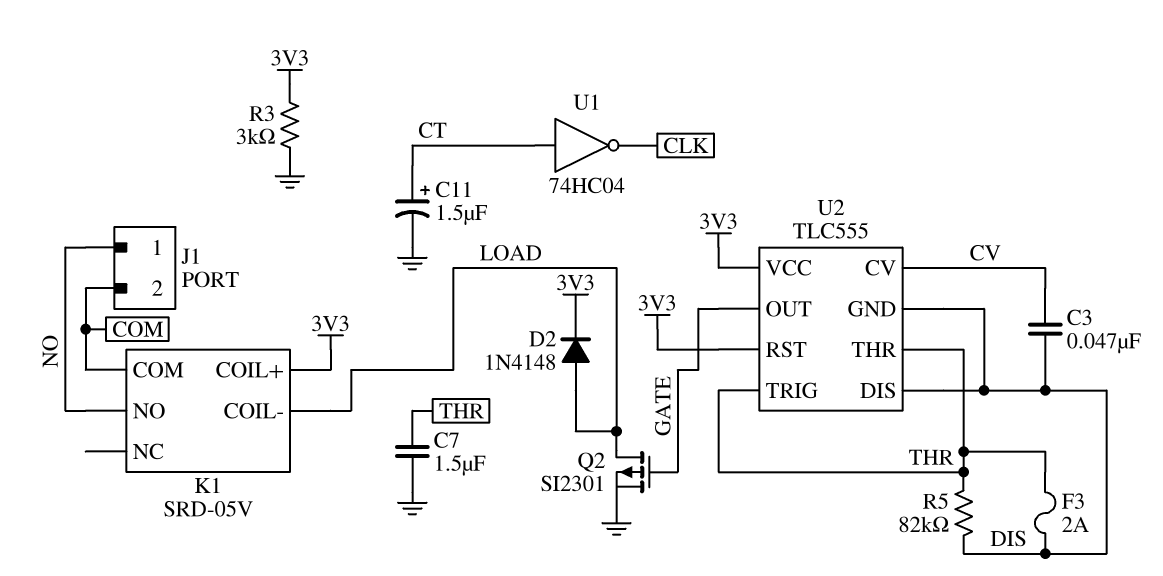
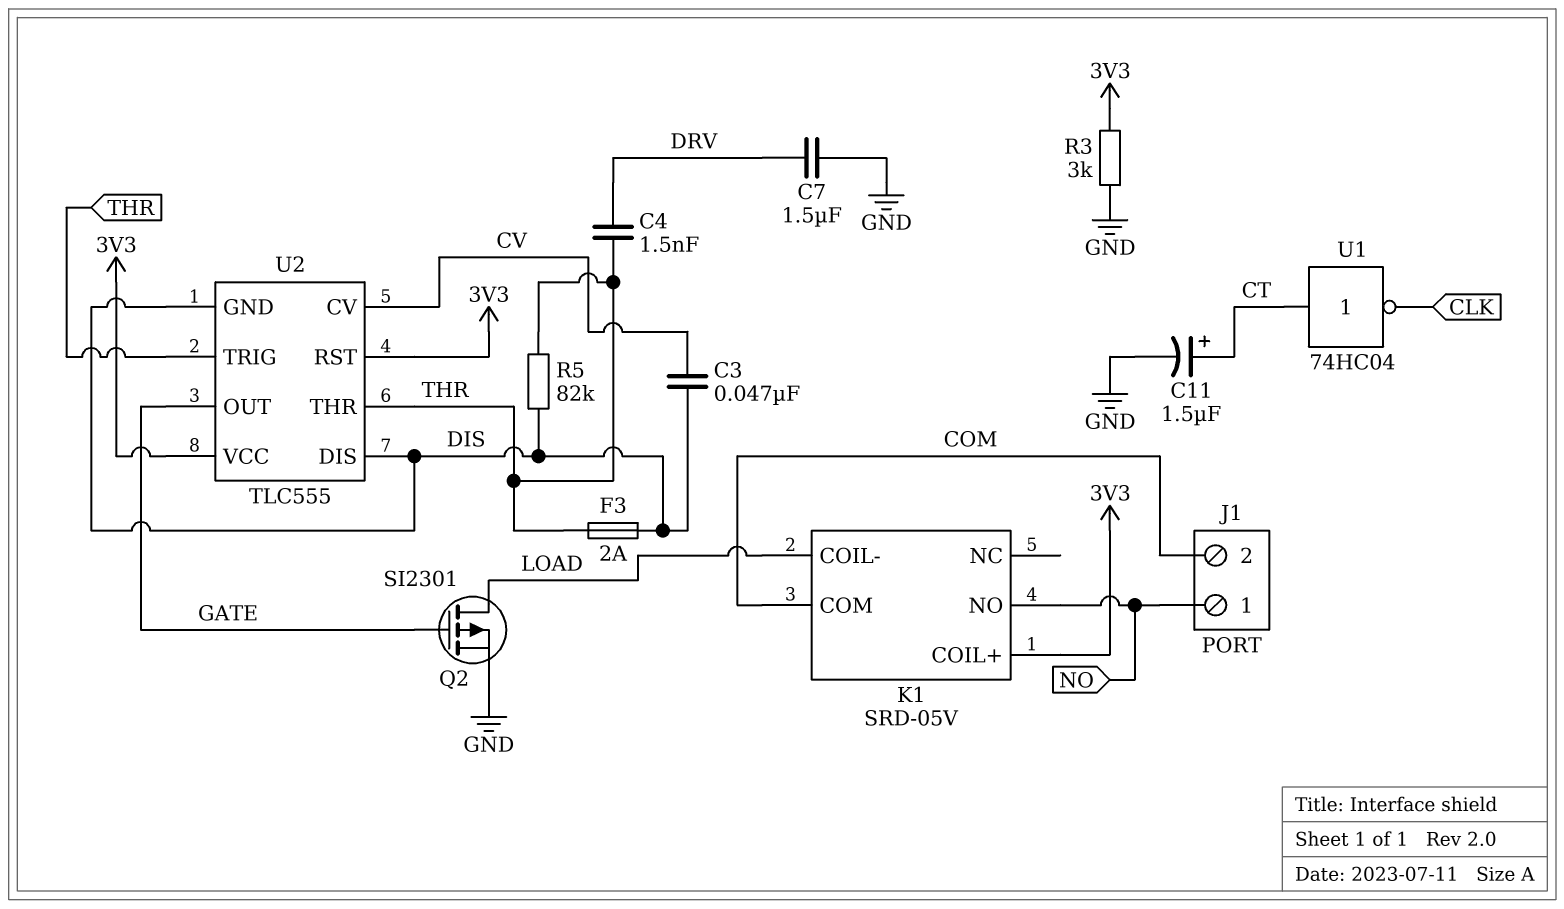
C4: none -> 1.5nF (DRV, THR)
C7: 1.5uF (GND, THR) -> 1.5uF (DRV, GND)
D2: diode 1N4148 (A LOAD, K 3V3) -> none

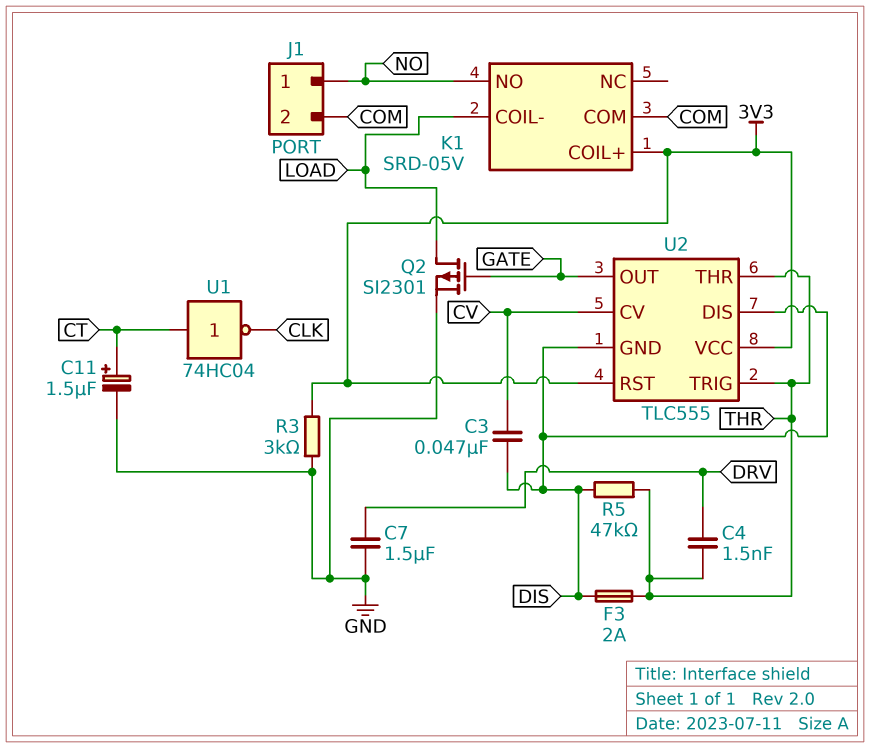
R5: 82k (DIS, THR) -> 47k (DIS, THR)

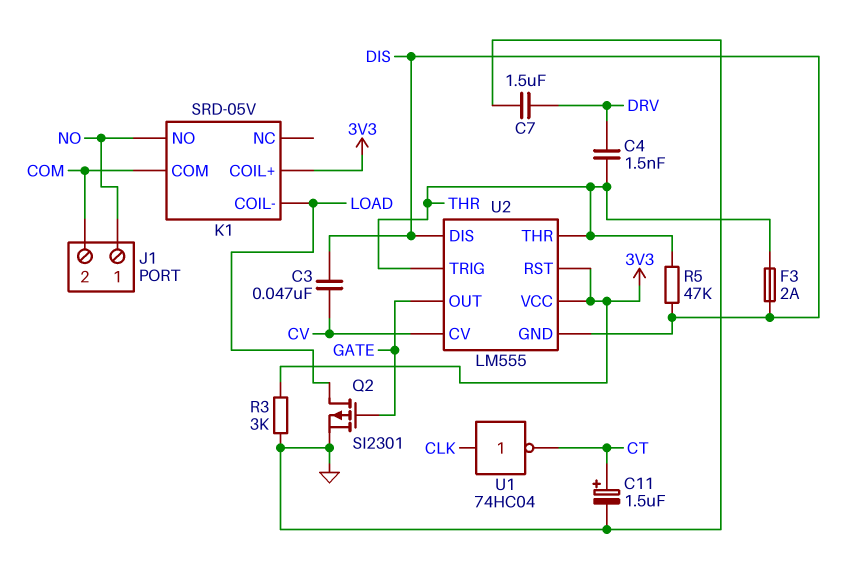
U1: NOT 74HC04 (in CT, out CLK) -> NOT 74HC04 (in CLK, out CT)
U2: TLC555 -> LM555

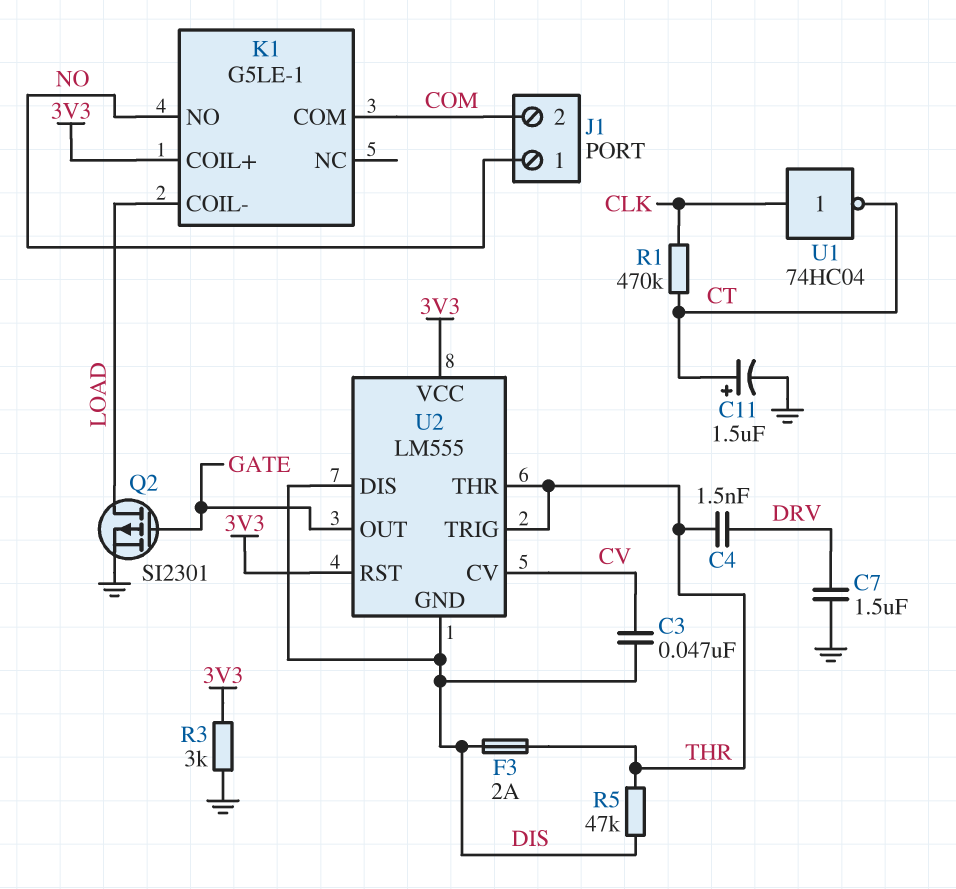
K1: SRD-05V -> G5LE-1
R1: none -> 470k (CLK, CT)

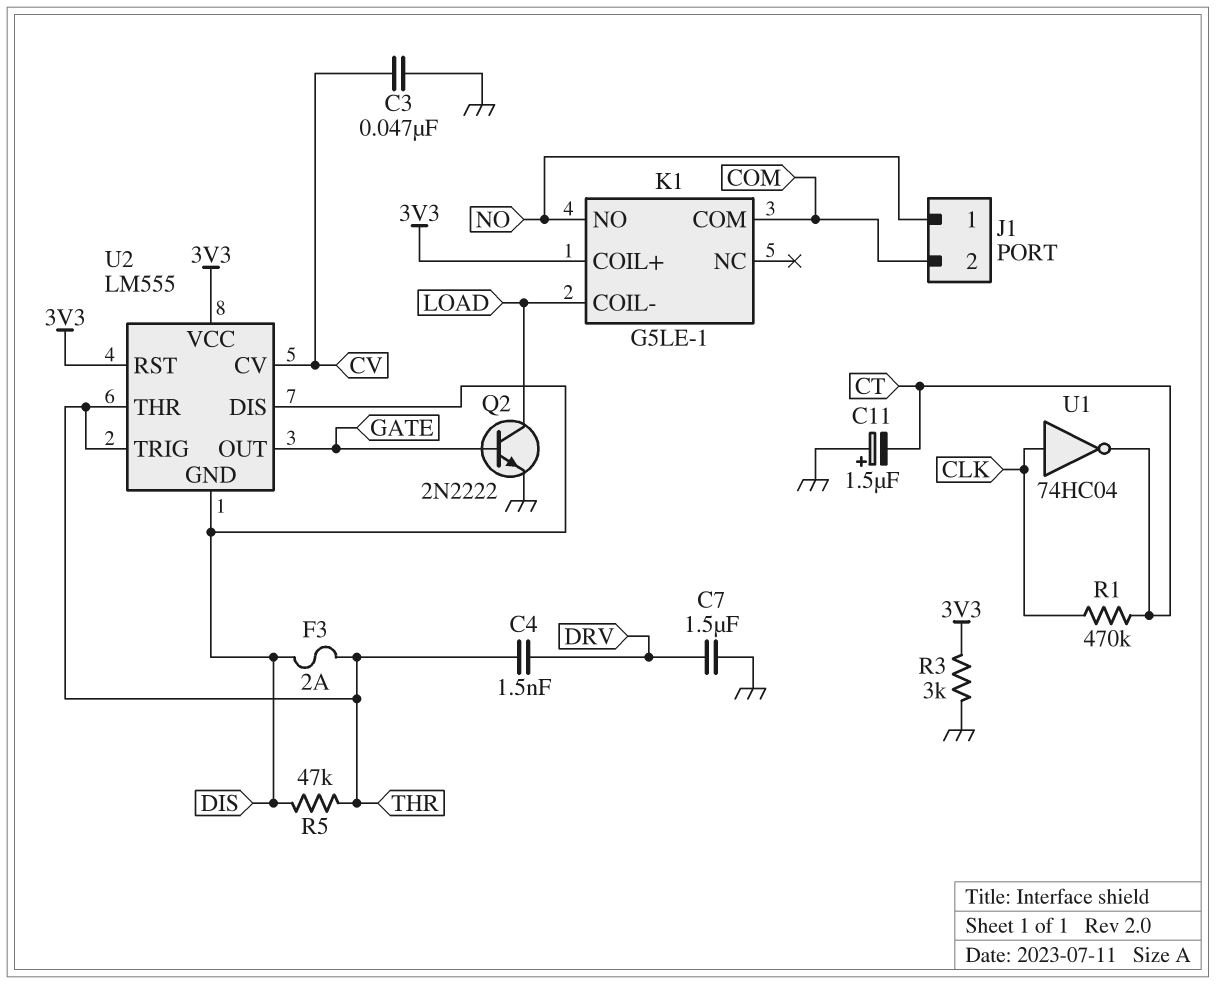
C3: 47nF (CV, DIS) -> 47nF (CV, GND)
C11: 1.5uF (plus CT, minus GND) -> 1.5uF (plus GND, minus CT)
Q2: PMOS SI2301 (G GATE, D LOAD, S GND) -> NPN 2N2222 (B GATE, C LOAD, E GND)

